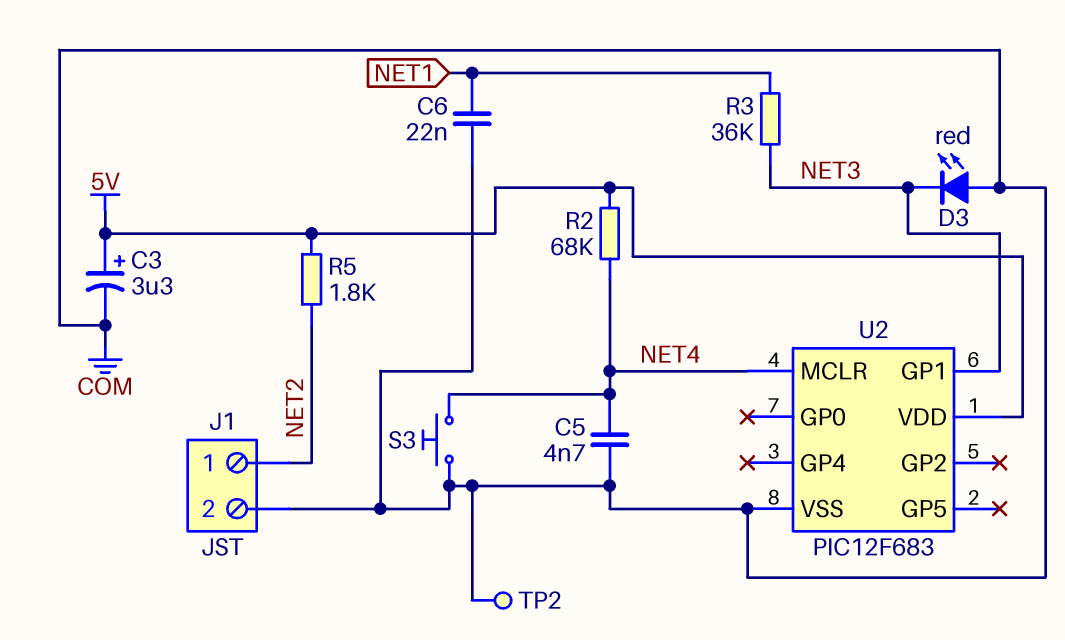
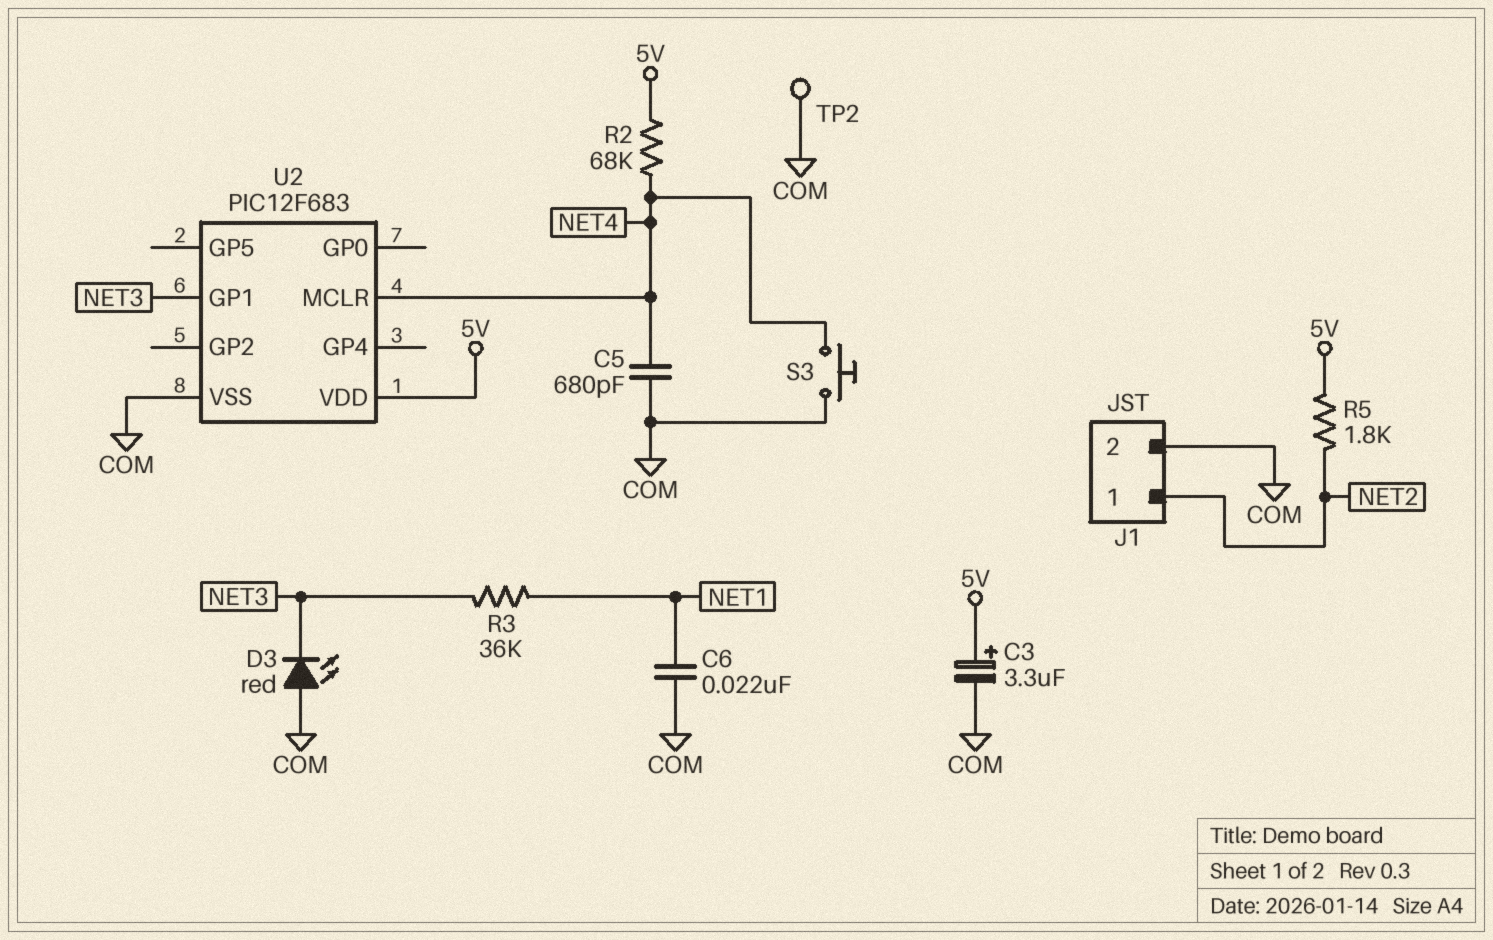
C5: 4.7nF (COM, NET4) -> 680pF (COM, NET4)

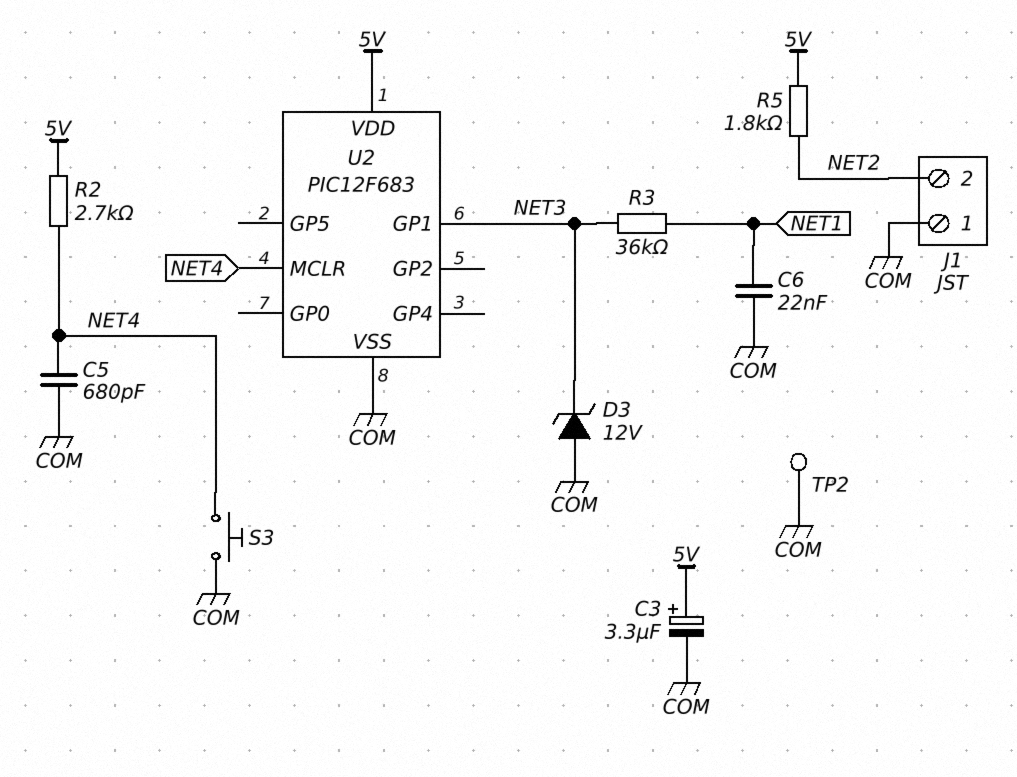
D3: LED red (A COM, K NET3) -> zener 12V (A COM, K NET3)
J1 pin 1: NET2 -> COM
J1 pin 2: COM -> NET2
R2: 68k (5V, NET4) -> 2.7k (5V, NET4)

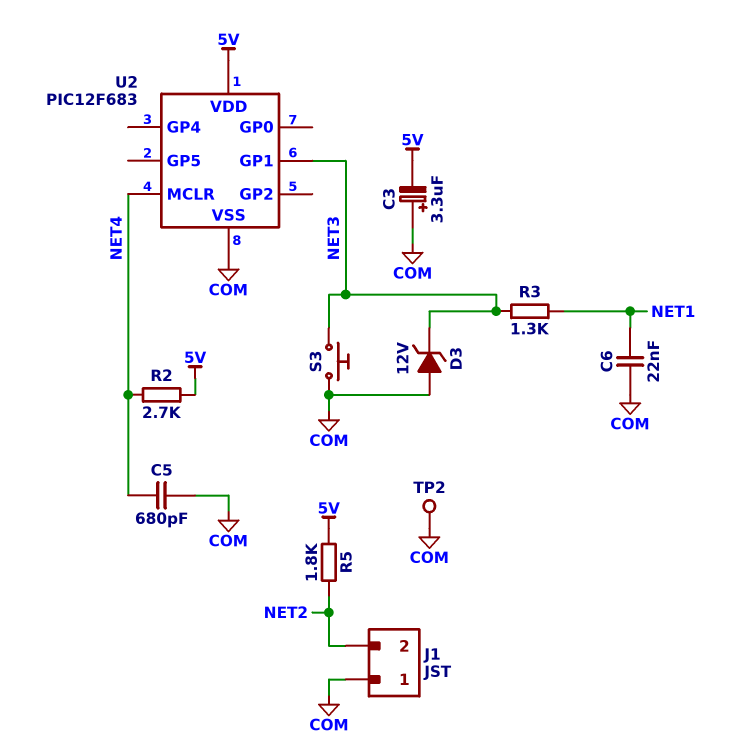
C3: 3.3uF (plus 5V, minus COM) -> 3.3uF (plus COM, minus 5V)
R3: 36k (NET1, NET3) -> 1.3k (NET1, NET3)
S3: button (COM, NET4) -> button (COM, NET3)

